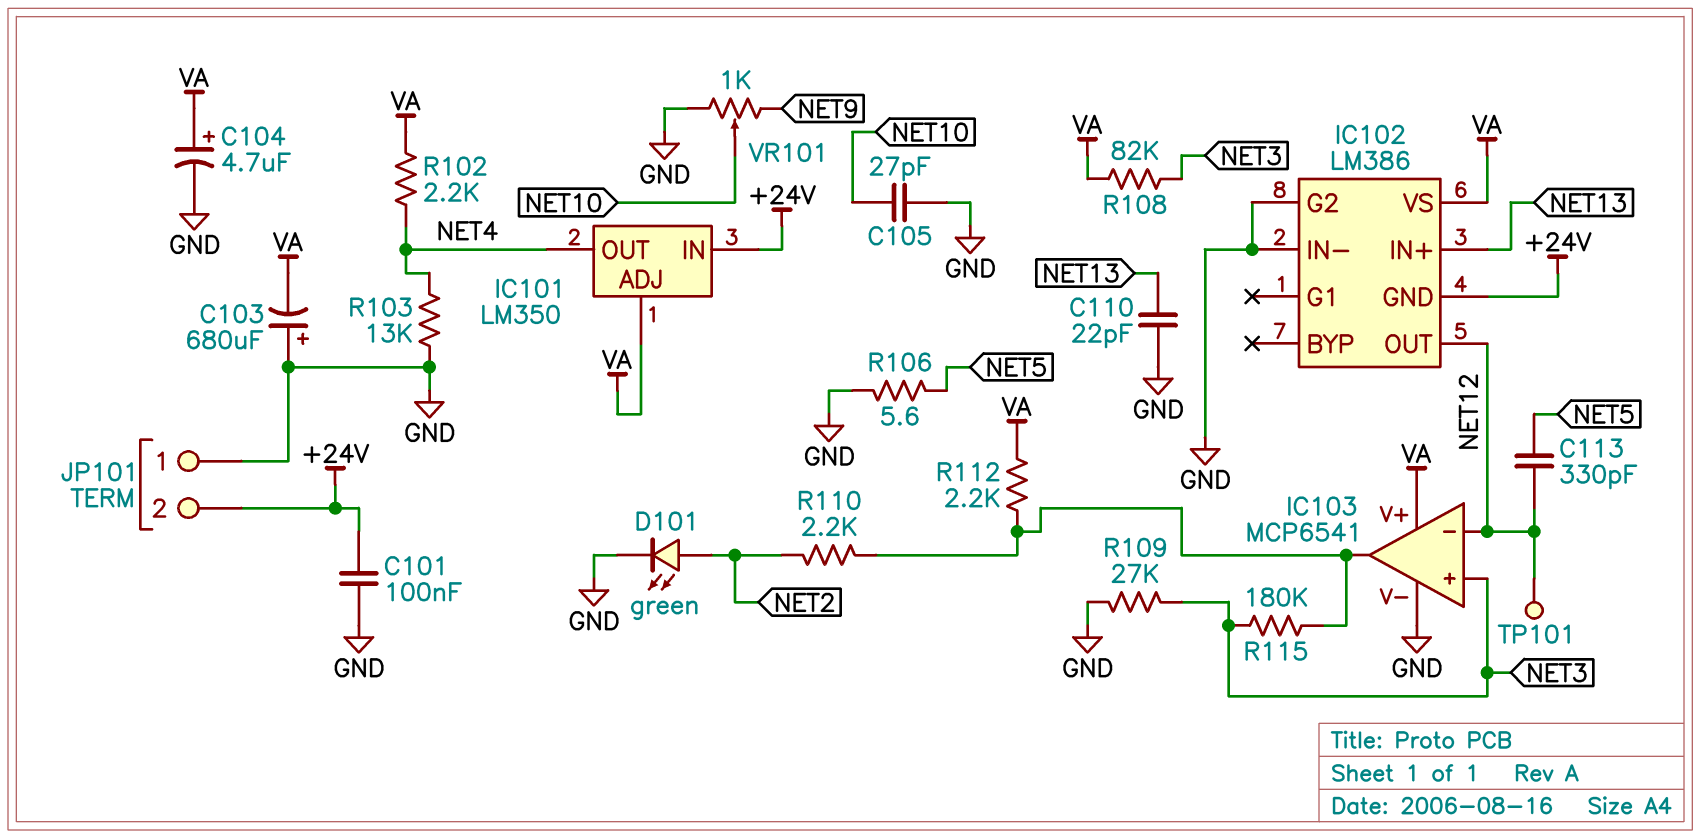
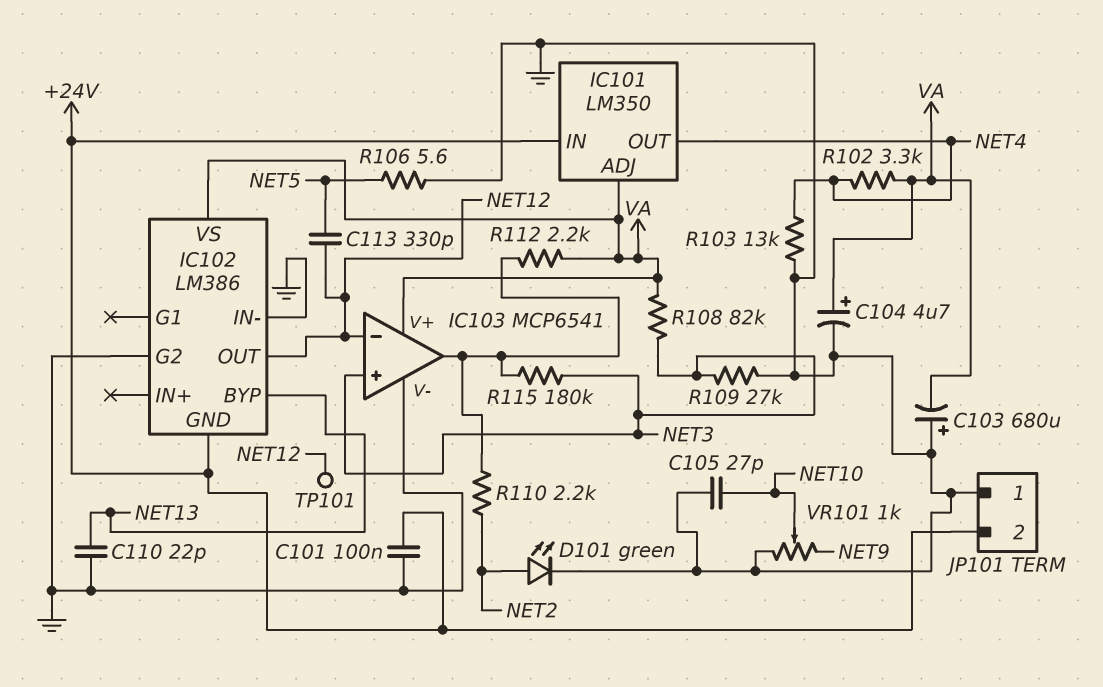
IC102 pin BYP: none -> NET13
IC102 pin IN+: NET13 -> none
R102: 2.2k (NET4, VA) -> 3.3k (NET4, VA)

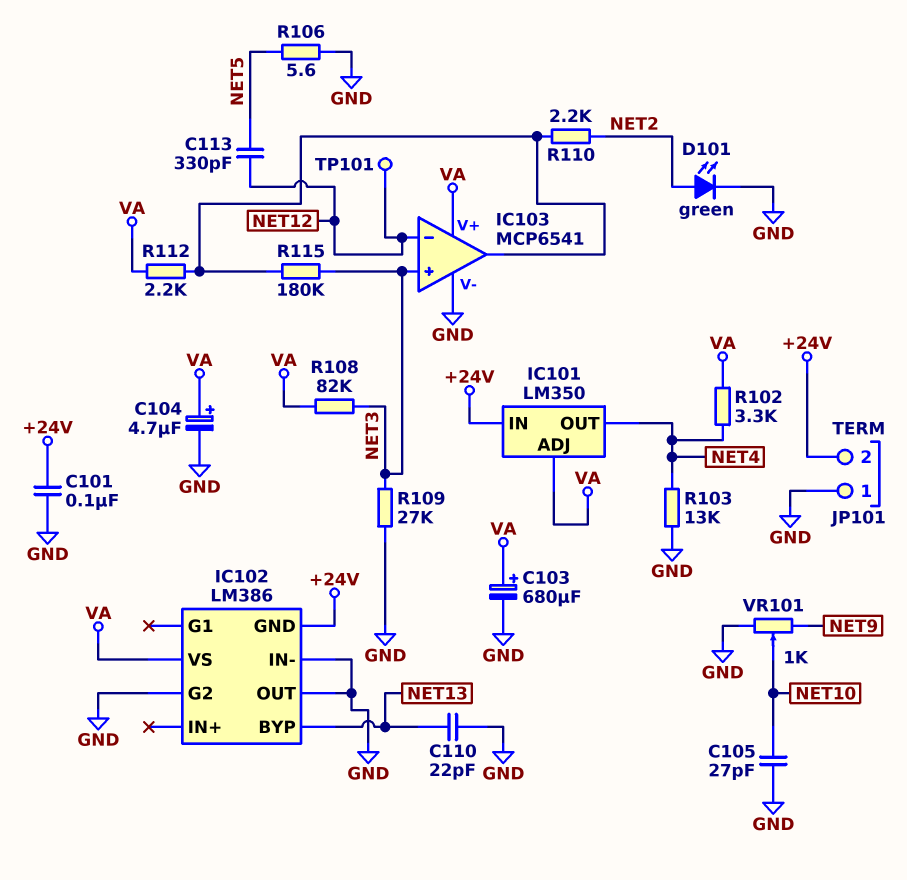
C103: 680uF (plus GND, minus VA) -> 680uF (plus VA, minus GND)
IC102 pin OUT: NET12 -> GND

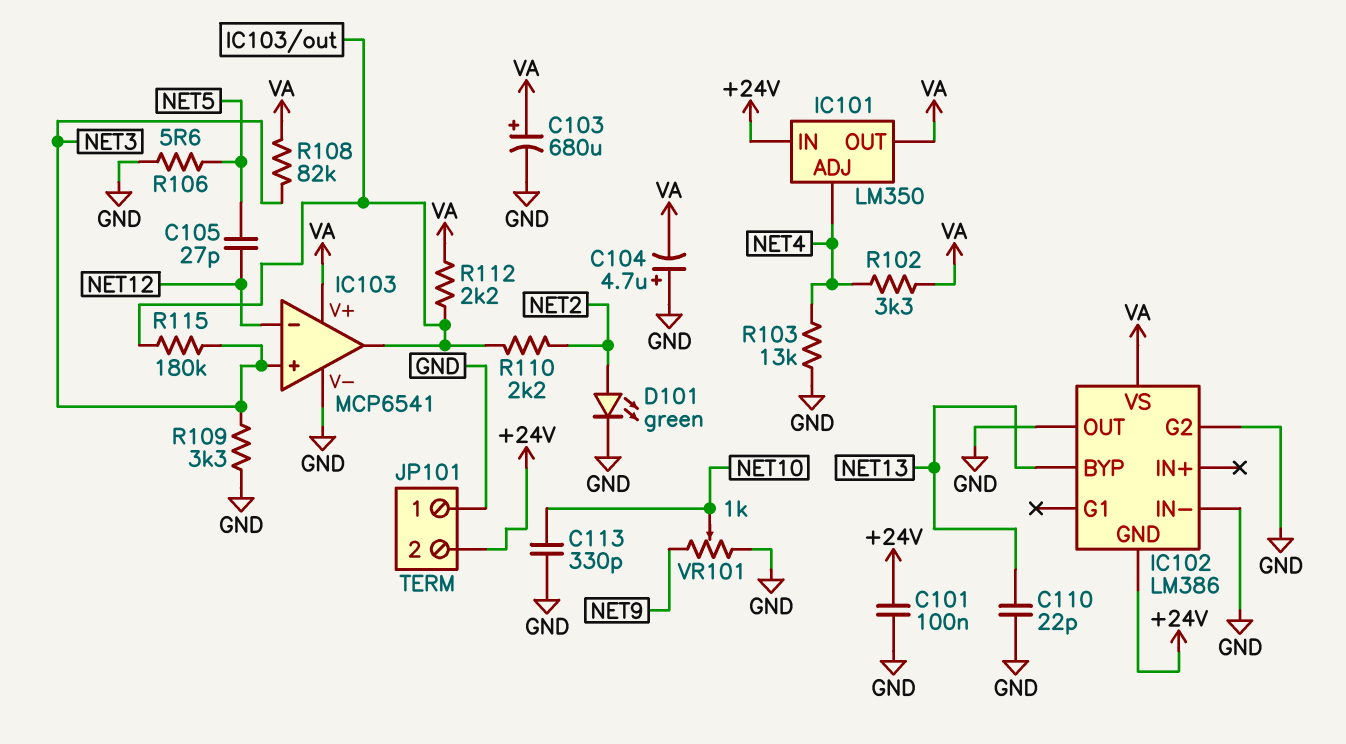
C104: 4.7uF (plus VA, minus GND) -> 4.7uF (plus GND, minus VA)
C105: 27pF (GND, NET10) -> 27pF (NET5, NET12)
C113: 330pF (NET5, NET12) -> 330pF (GND, NET10)
IC101 pin ADJ: VA -> NET4
IC101 pin OUT: NET4 -> VA
R109: 27k (GND, NET3) -> 3.3k (GND, NET3)
TP101: test point (NET12) -> none

